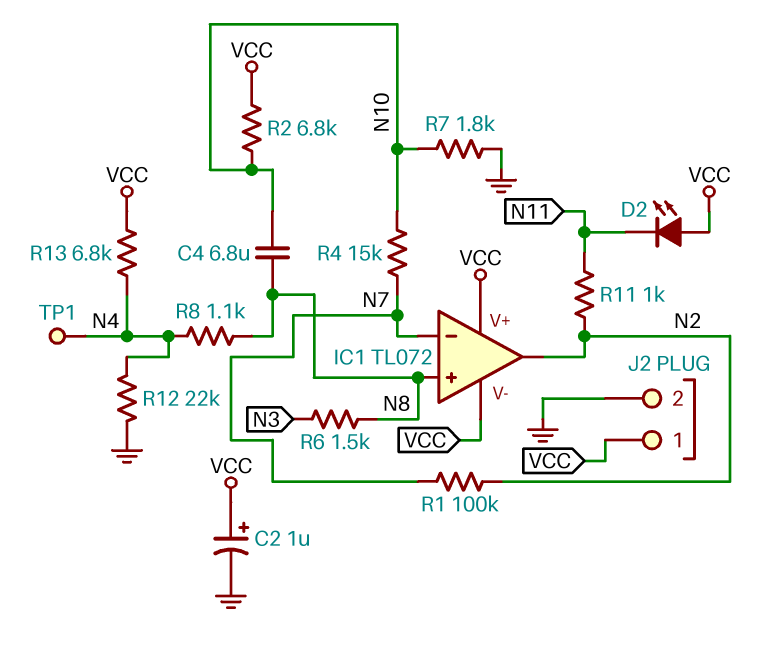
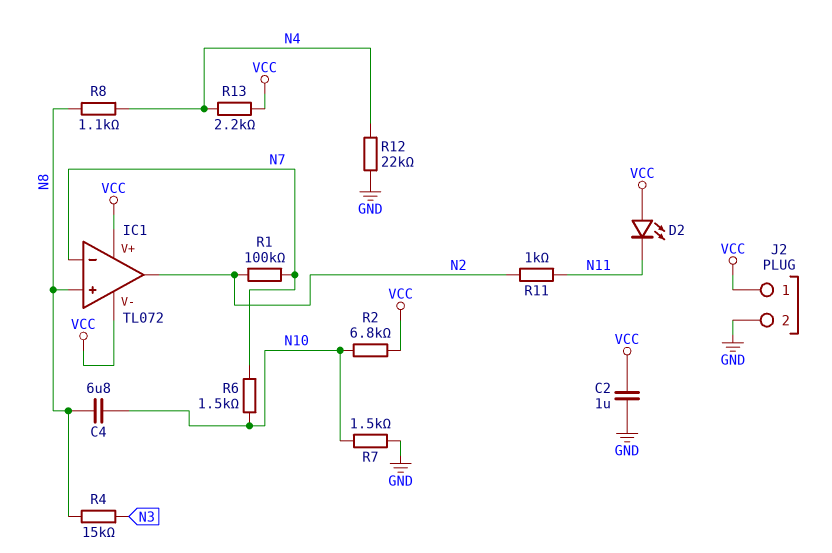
C2: 1uF (plus VCC, minus GND) -> 1uF (GND, VCC)
R4: 15k (N7, N10) -> 15k (N3, N8)
R6: 1.5k (N3, N8) -> 1.5k (N7, N10)
R7: 1.8k (GND, N10) -> 1.5k (GND, N10)
R13: 6.8k (N4, VCC) -> 2.2k (N4, VCC)
TP1: test point (N4) -> none

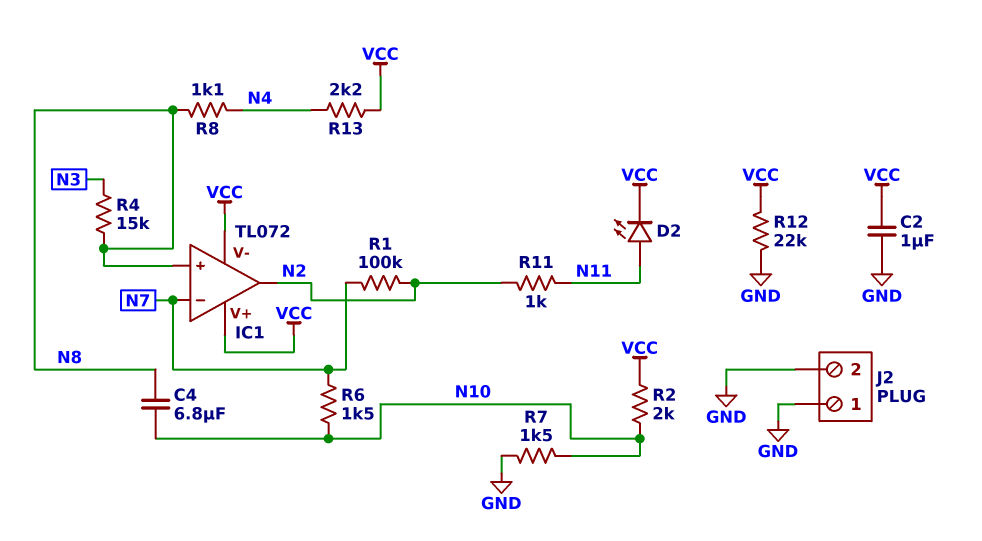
D2: LED (A VCC, K N11) -> LED (A N11, K VCC)
J2 pin 1: VCC -> GND
R2: 6.8k (N10, VCC) -> 2k (N10, VCC)
R12: 22k (GND, N4) -> 22k (GND, VCC)

